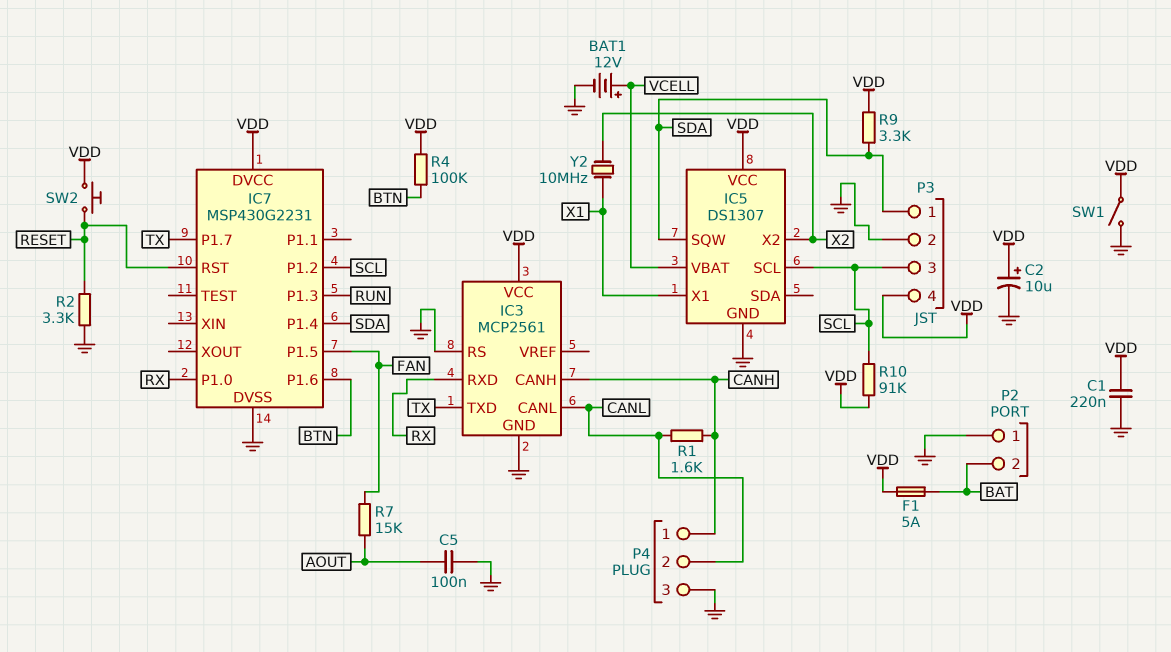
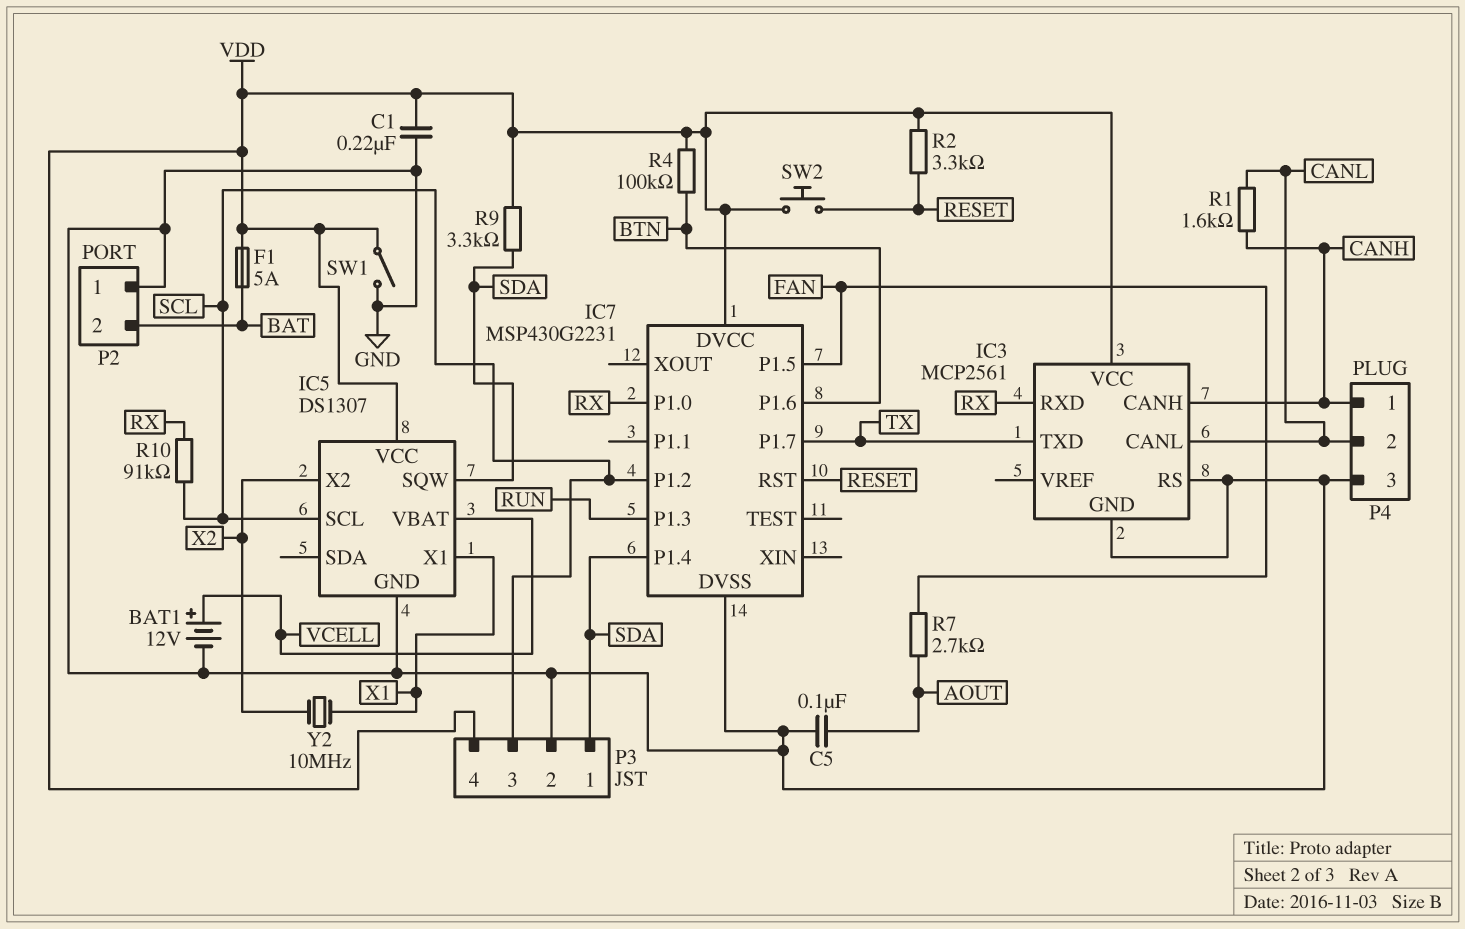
C2: 10uF (plus VDD, minus GND) -> none
R2: 3.3k (GND, RESET) -> 3.3k (RESET, VDD)
R7: 15k (AOUT, FAN) -> 2.7k (AOUT, FAN)
R10: 91k (SCL, VDD) -> 91k (RX, SCL)

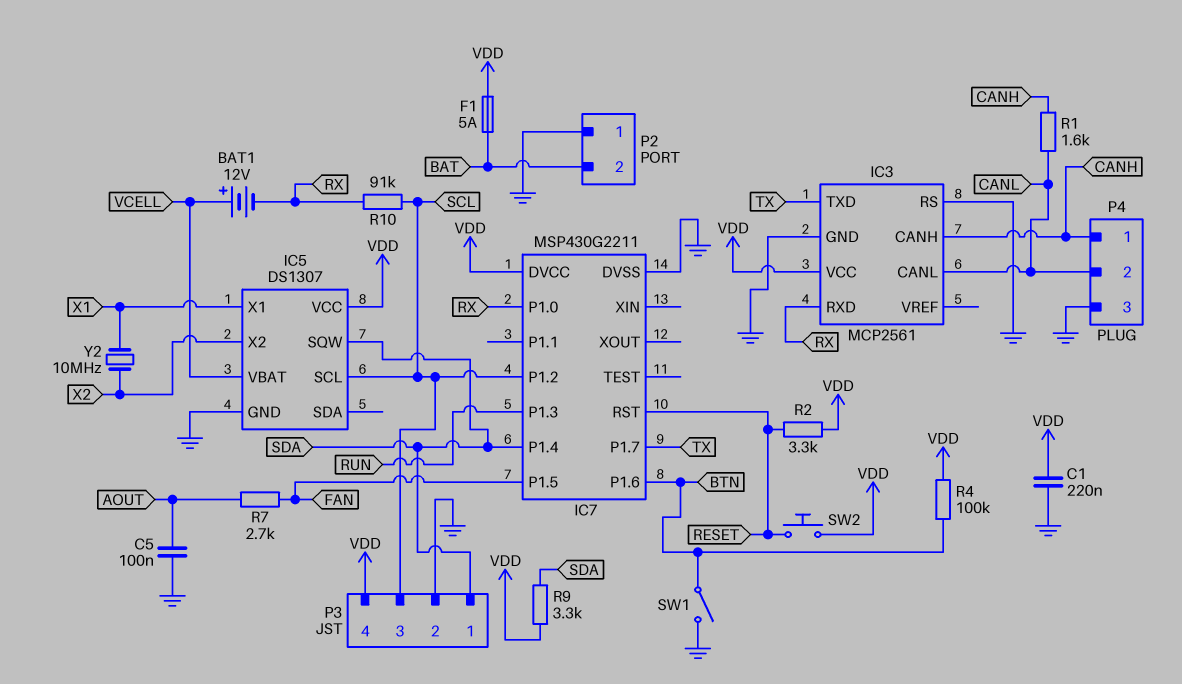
BAT1: 12V (plus VCELL, minus GND) -> 12V (plus VCELL, minus RX)
IC7: MSP430G2231 -> MSP430G2211
SW1: switch (GND, VDD) -> switch (BTN, GND)

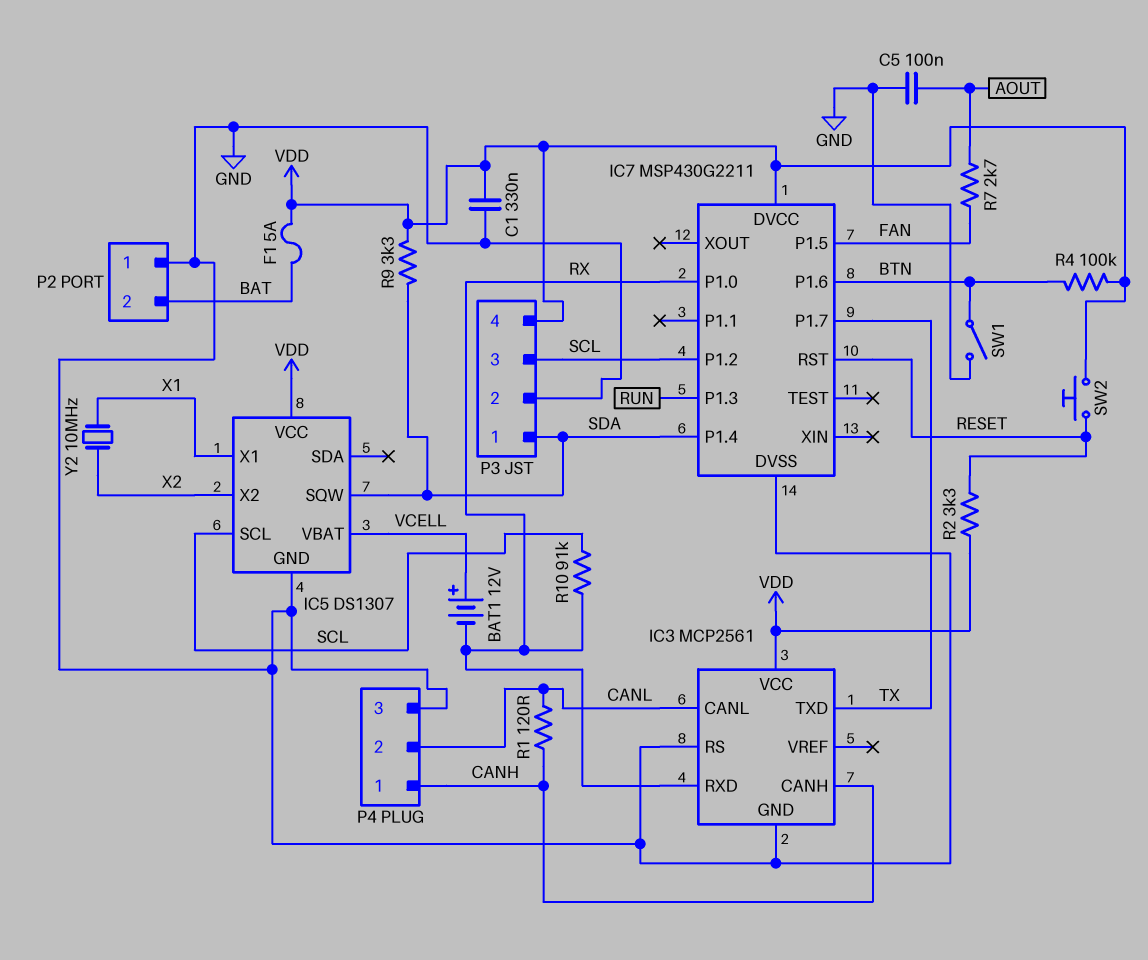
C1: 220nF (GND, VDD) -> 330nF (GND, VDD)
R1: 1.6k (CANH, CANL) -> 120 (CANH, CANL)

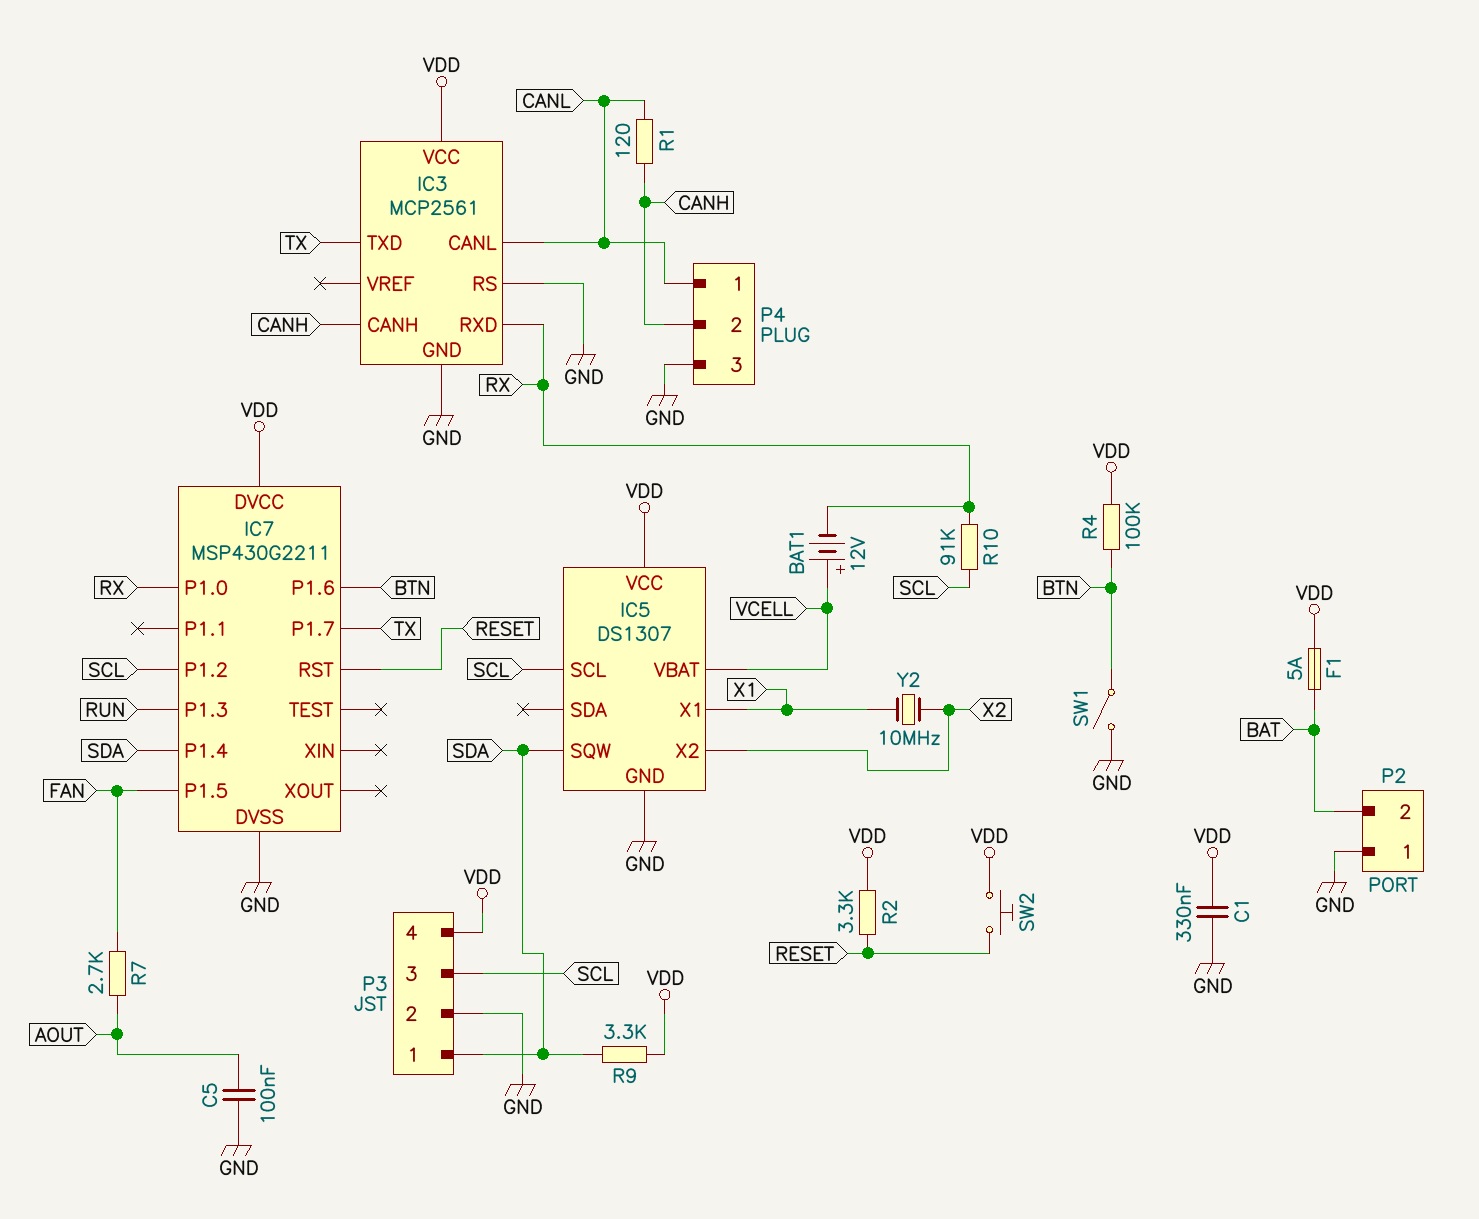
P4 pin 1: CANH -> CANL
P4 pin 2: CANL -> CANH

